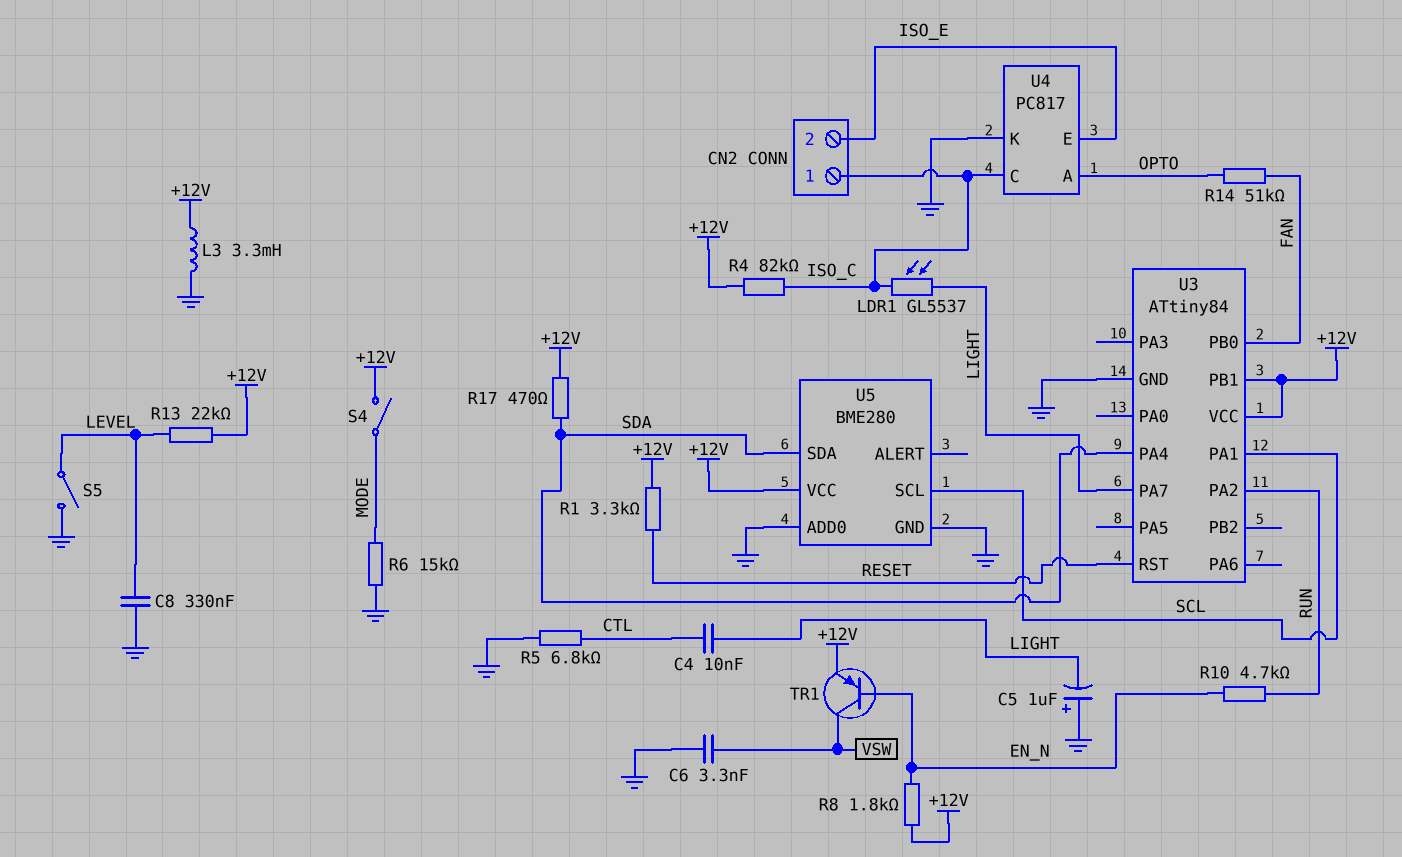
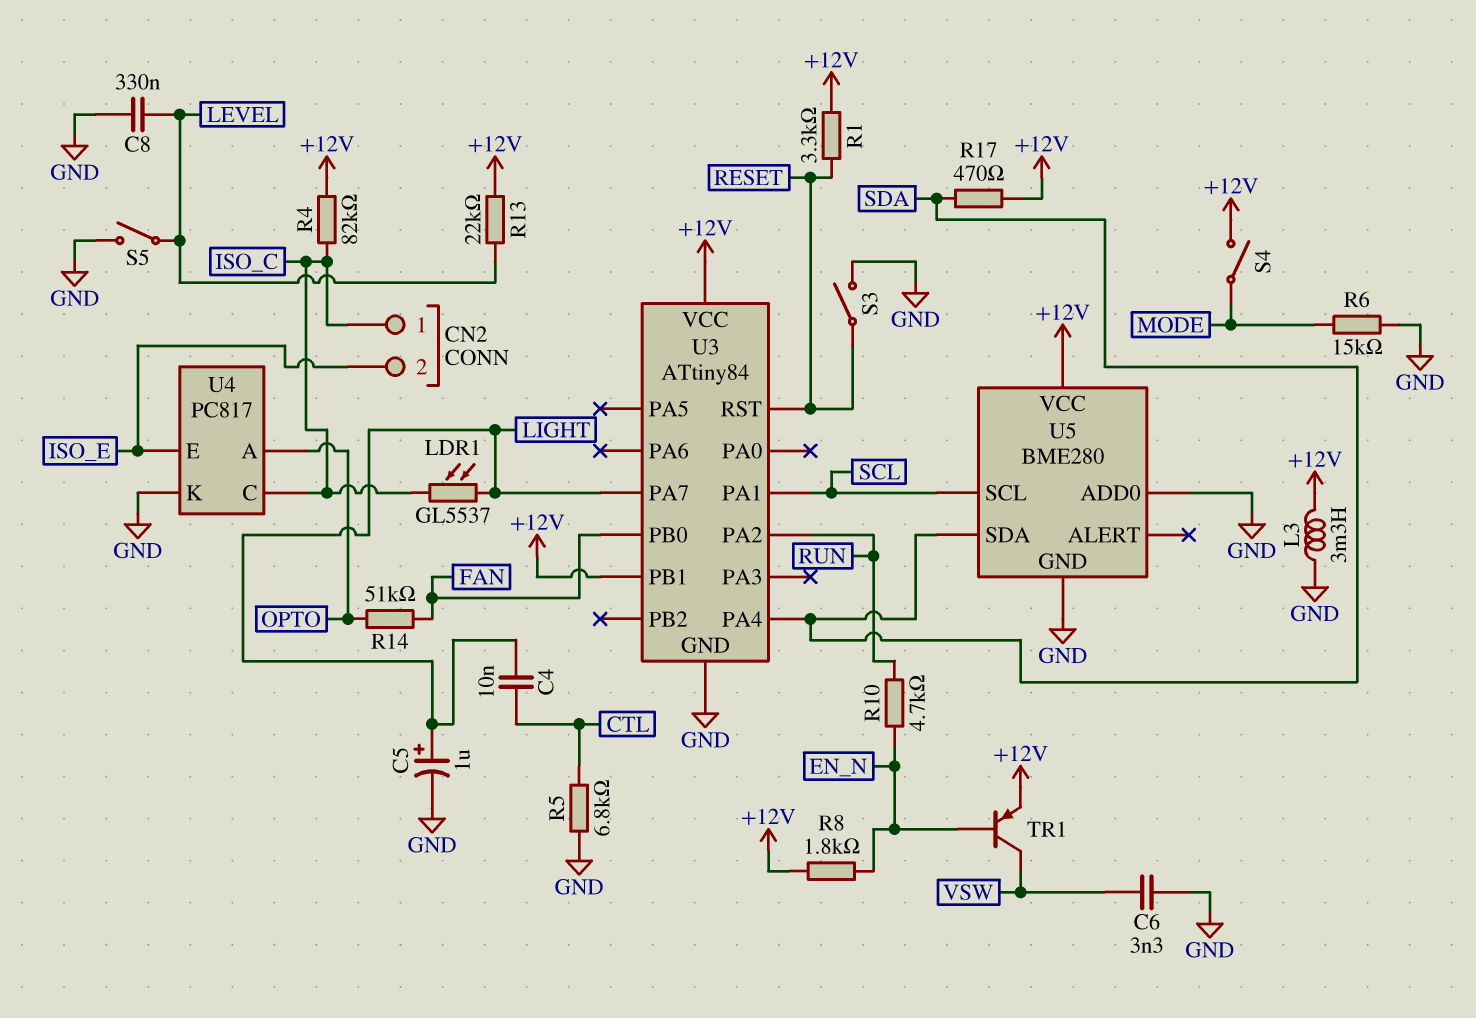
C5: 1uF (plus GND, minus LIGHT) -> 1uF (plus LIGHT, minus GND)
S3: none -> switch (GND, RESET)

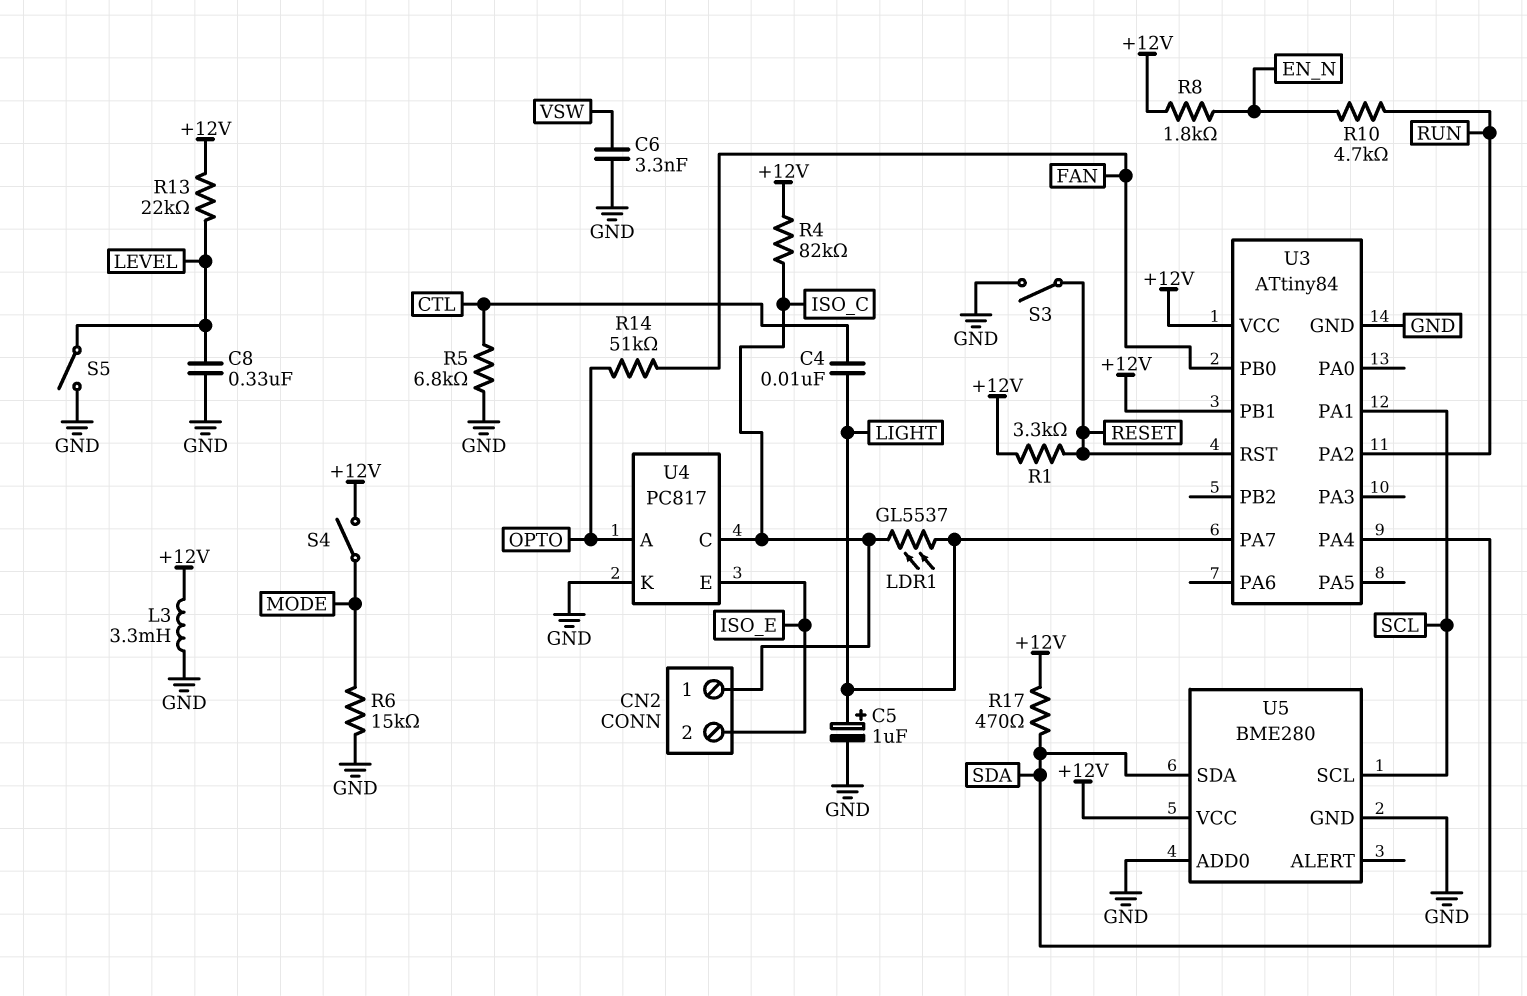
TR1: PNP (B EN_N, C VSW, E +12V) -> none

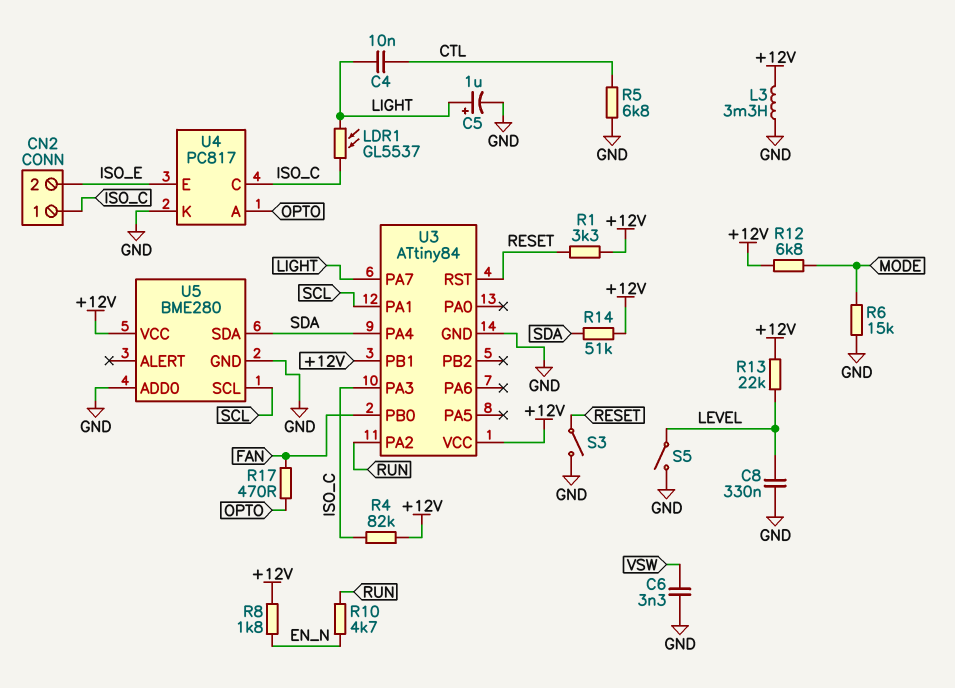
R12: none -> 6.8k (+12V, MODE)
R14: 51k (FAN, OPTO) -> 51k (+12V, SDA)
R17: 470 (+12V, SDA) -> 470 (FAN, OPTO)
S4: switch (+12V, MODE) -> none
U3 pin PA3: none -> ISO_C

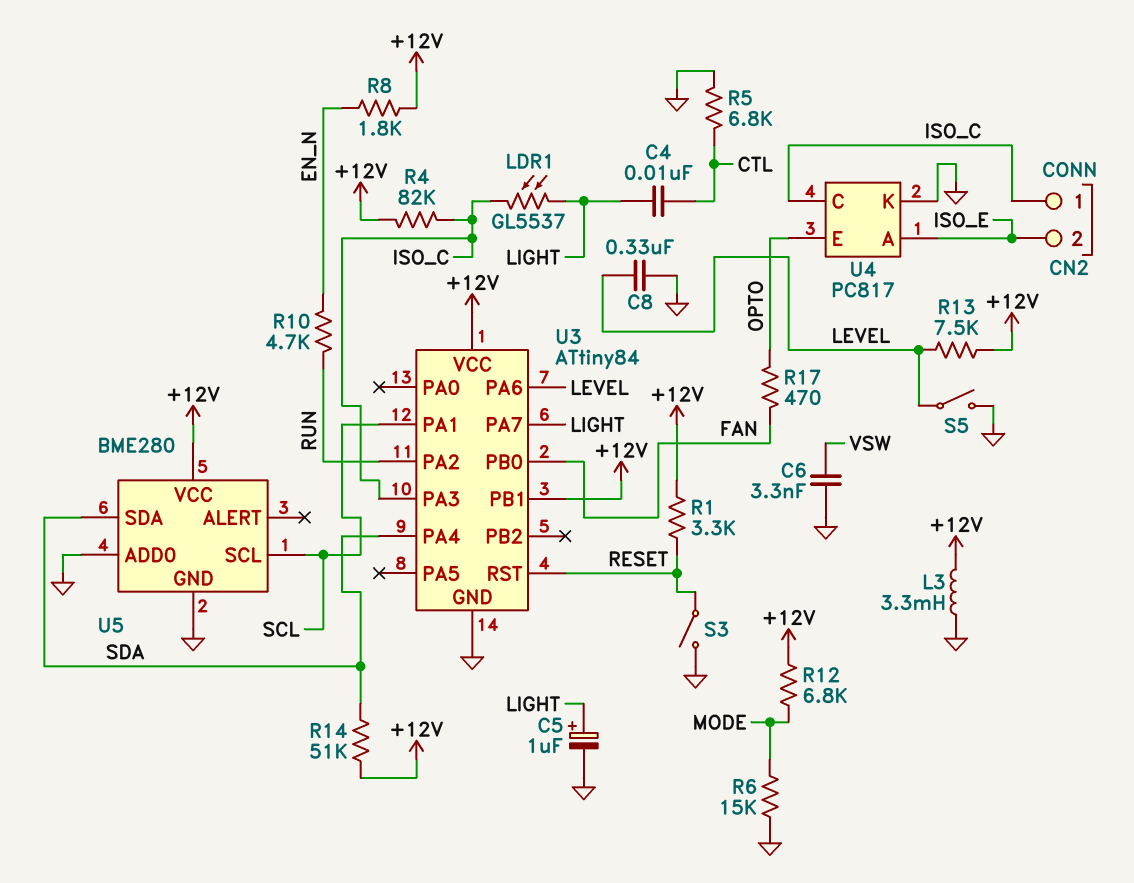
R13: 22k (+12V, LEVEL) -> 7.5k (+12V, LEVEL)
U3 pin PA6: none -> LEVEL
U4 pin A: OPTO -> ISO_E
U4 pin E: ISO_E -> OPTO

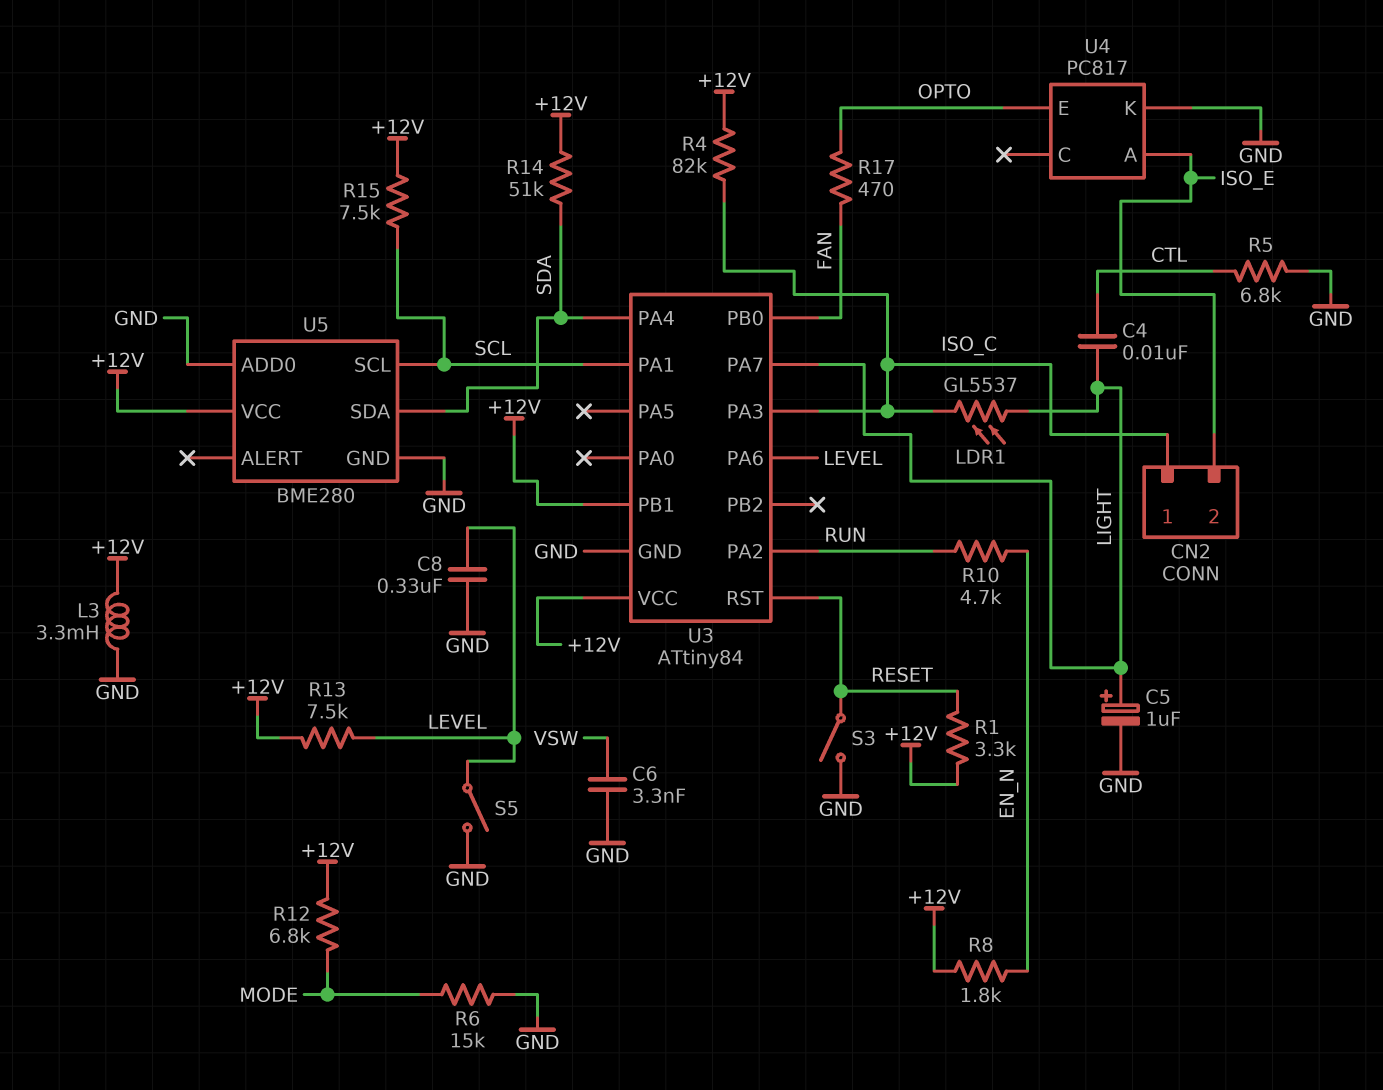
R15: none -> 7.5k (+12V, SCL)
U4 pin C: ISO_C -> none

